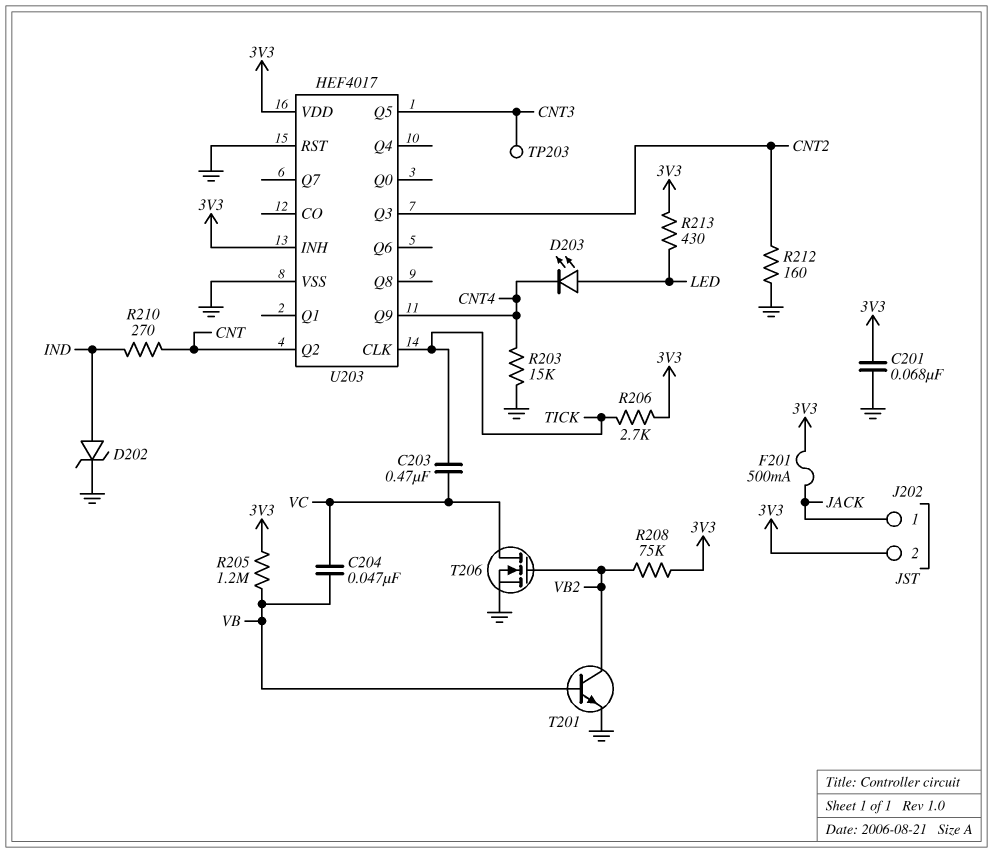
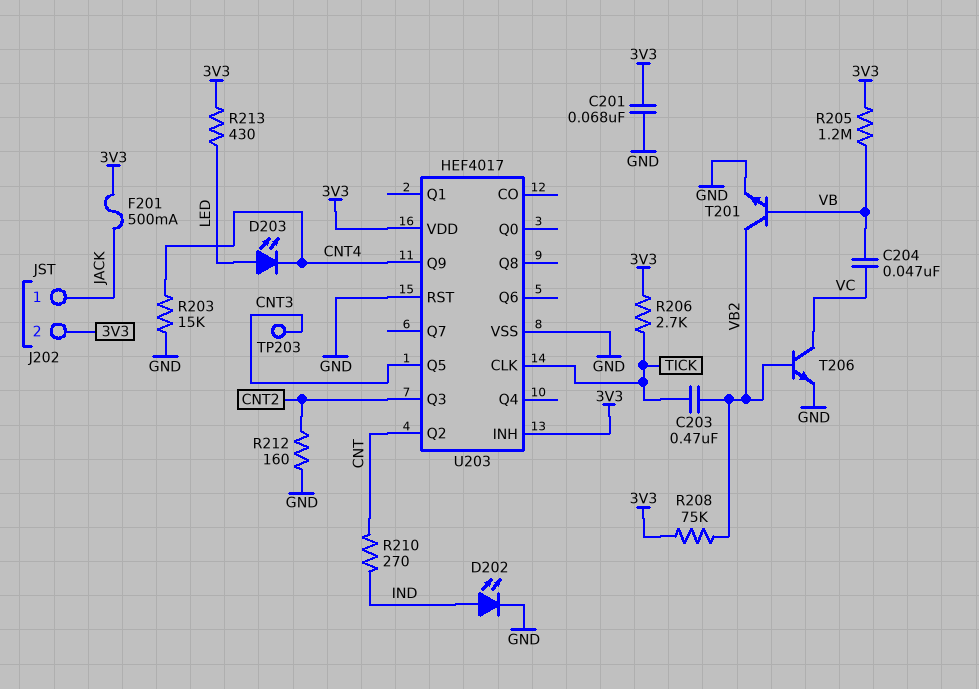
C203: 470nF (TICK, VC) -> 470nF (TICK, VB2)
D202: zener (A IND, K GND) -> LED (A IND, K GND)
T206: NMOS (G VB2, D VC, S GND) -> NPN (B VB2, C VC, E GND)

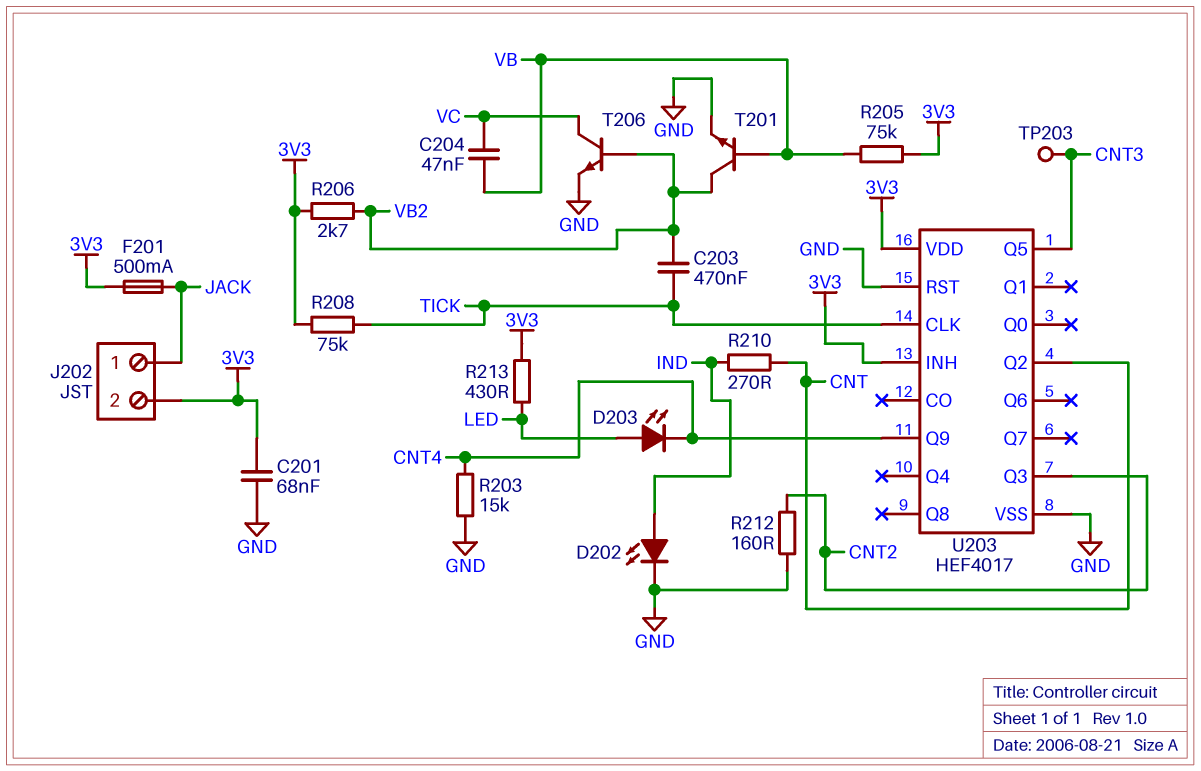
R205: 1.2M (3V3, VB) -> 75k (3V3, VB)
R206: 2.7k (3V3, TICK) -> 2.7k (3V3, VB2)
R208: 75k (3V3, VB2) -> 75k (3V3, TICK)

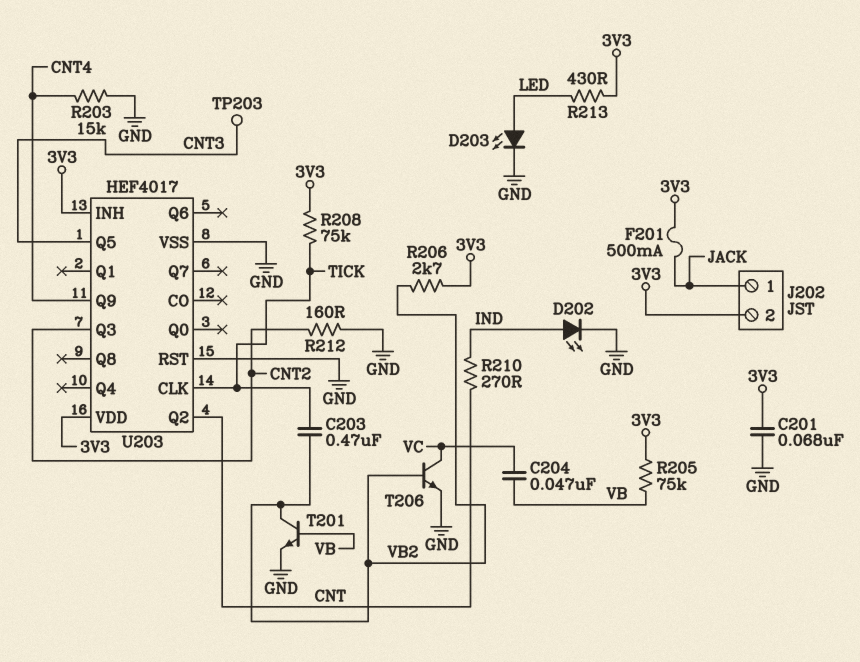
D203: LED (A LED, K CNT4) -> LED (A LED, K GND)

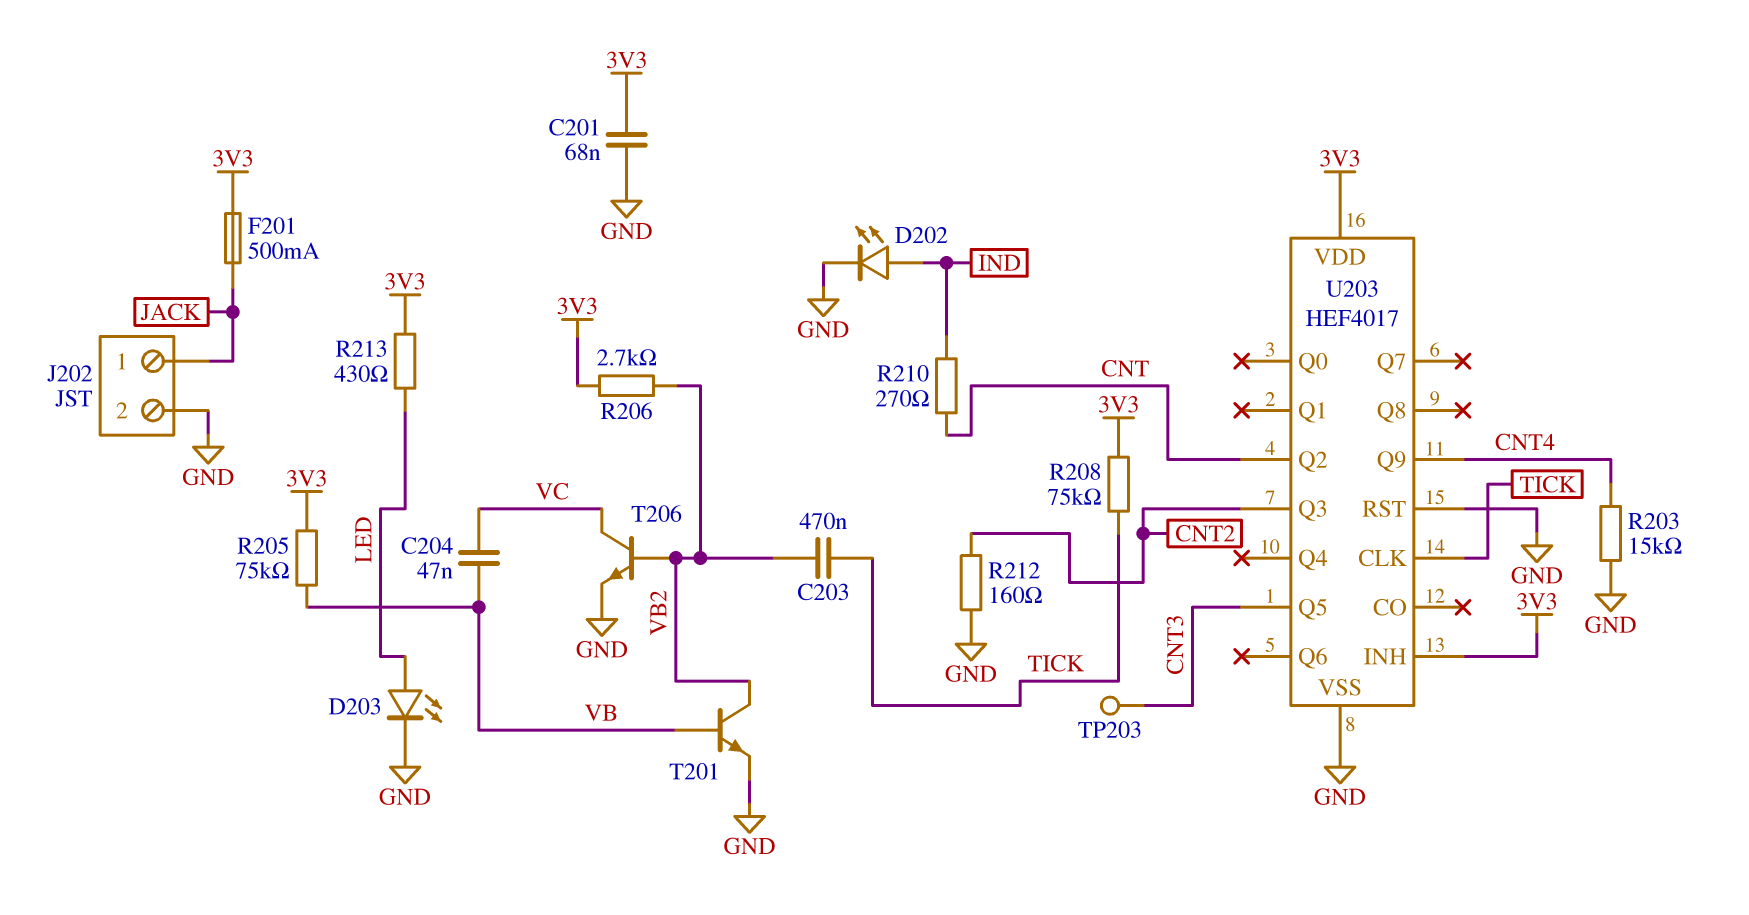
J202 pin 2: 3V3 -> GND

